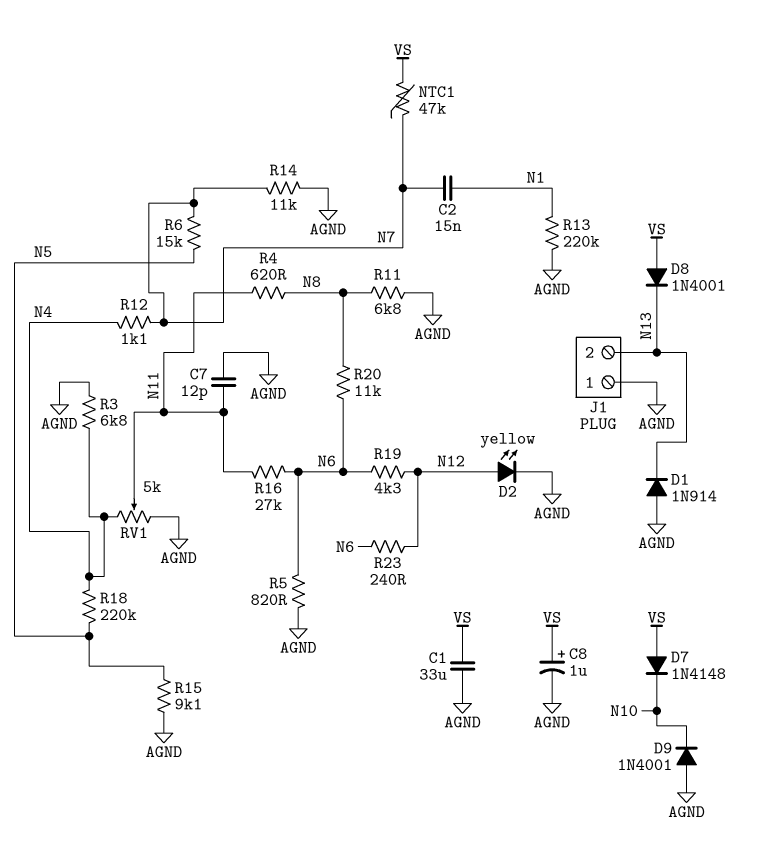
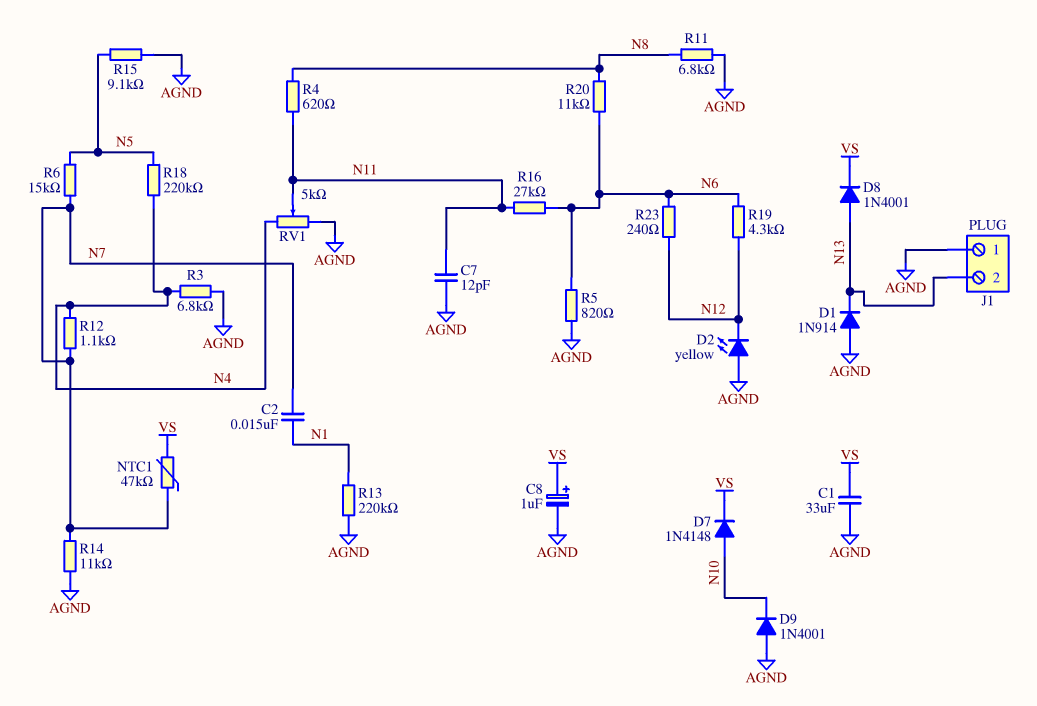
D2: LED yellow (A N12, K AGND) -> LED yellow (A AGND, K N12)
D7: diode 1N4148 (A VS, K N10) -> diode 1N4148 (A N10, K VS)
D8: diode 1N4001 (A VS, K N13) -> diode 1N4001 (A N13, K VS)

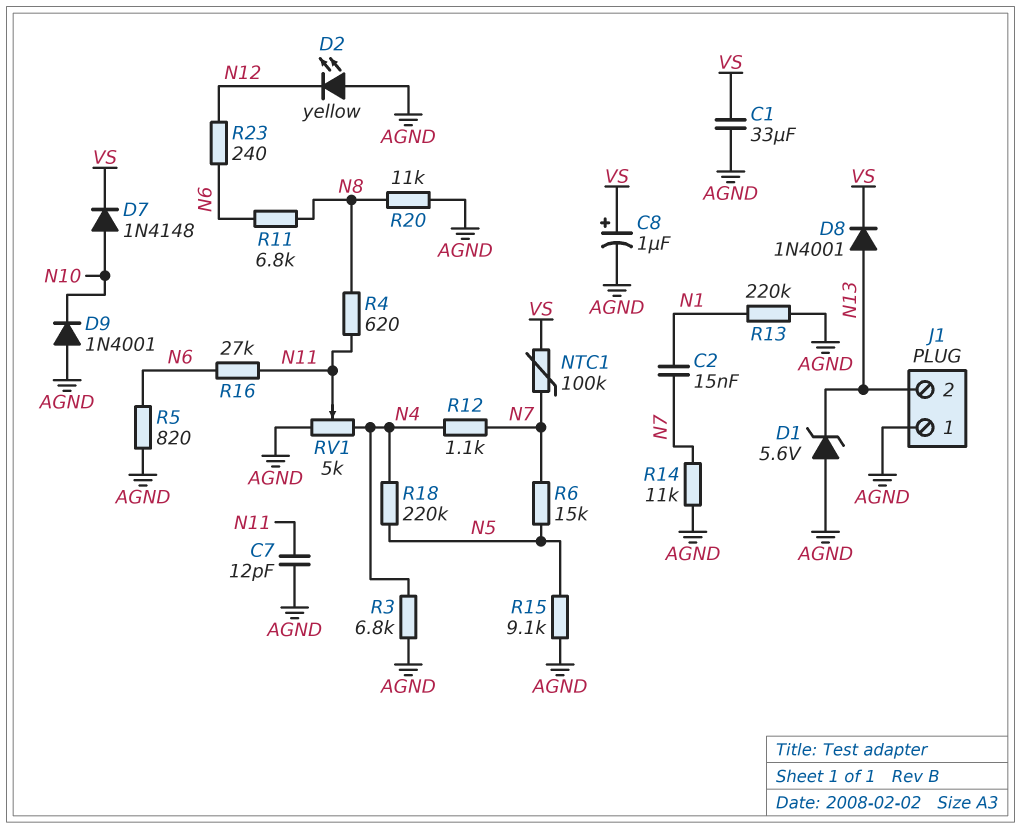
D1: diode 1N914 (A AGND, K N13) -> zener 5.6V (A AGND, K N13)
NTC1: 47k (N7, VS) -> 100k (N7, VS)
R11: 6.8k (AGND, N8) -> 6.8k (N6, N8)
R19: 4.3k (N6, N12) -> none
R20: 11k (N6, N8) -> 11k (AGND, N8)

